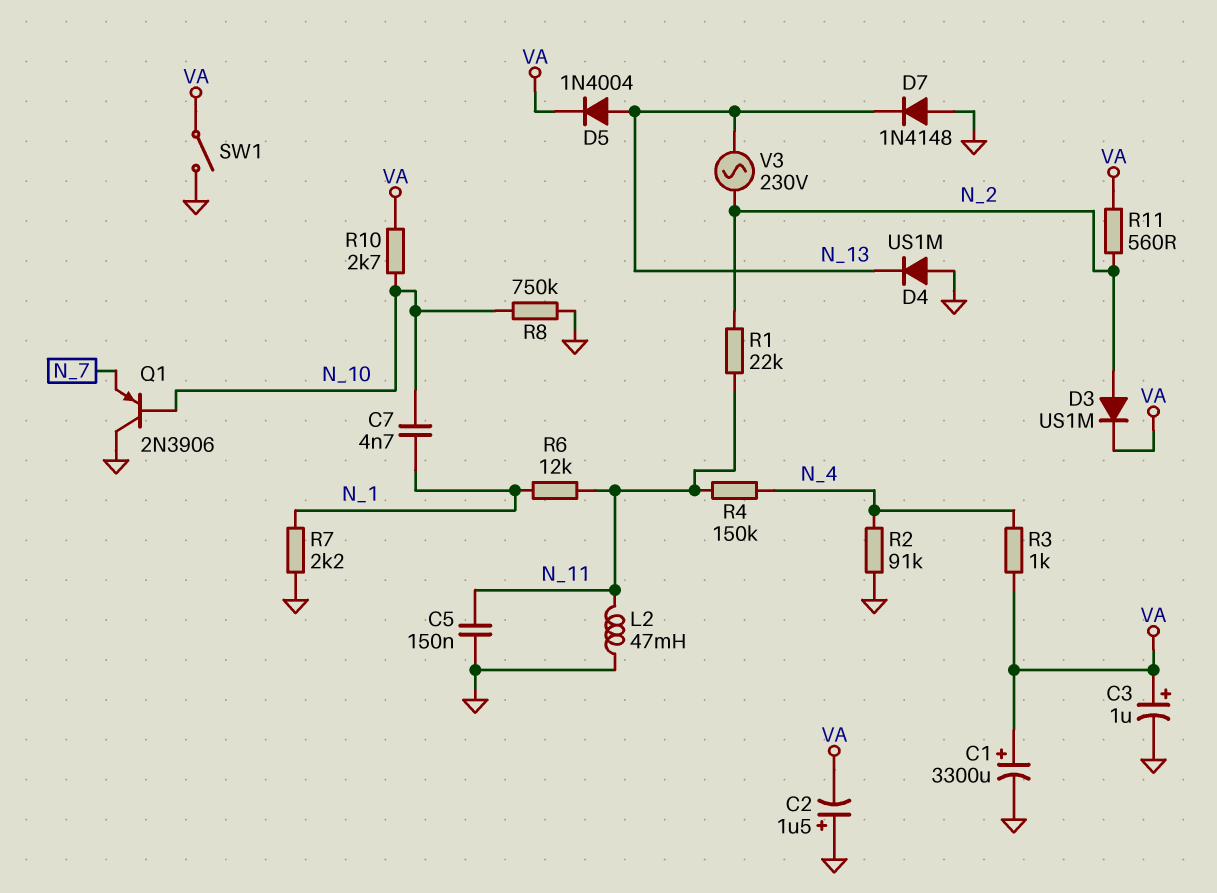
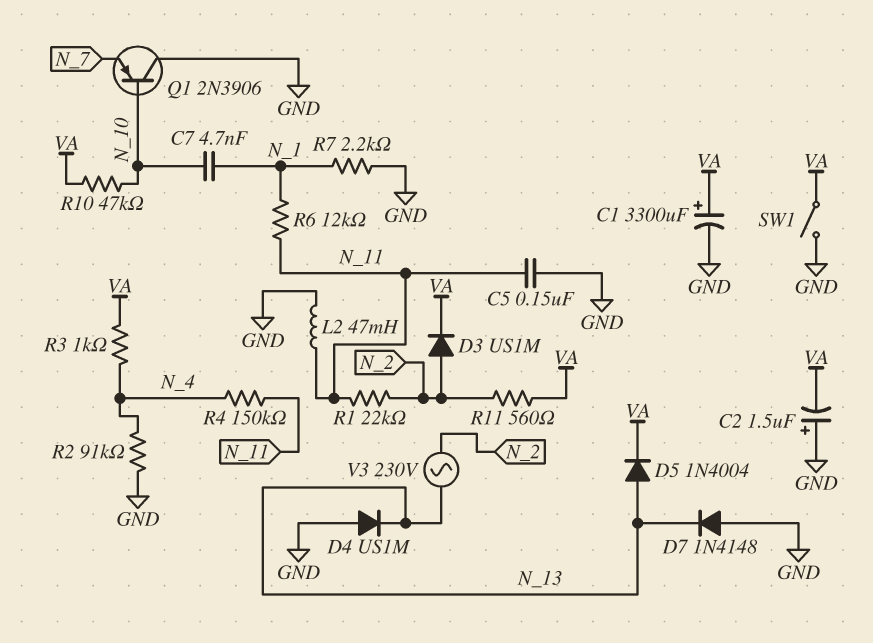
C3: 1uF (plus VA, minus GND) -> none
R8: 750k (GND, N_10) -> none
R10: 2.7k (N_10, VA) -> 47k (N_10, VA)

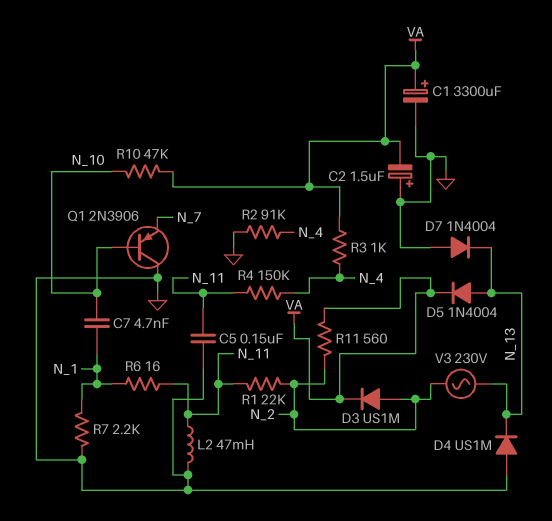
D7: diode 1N4148 (A GND, K N_13) -> diode 1N4004 (A GND, K N_13)
R6: 12k (N_1, N_11) -> 16 (N_1, N_11)
SW1: switch (GND, VA) -> none

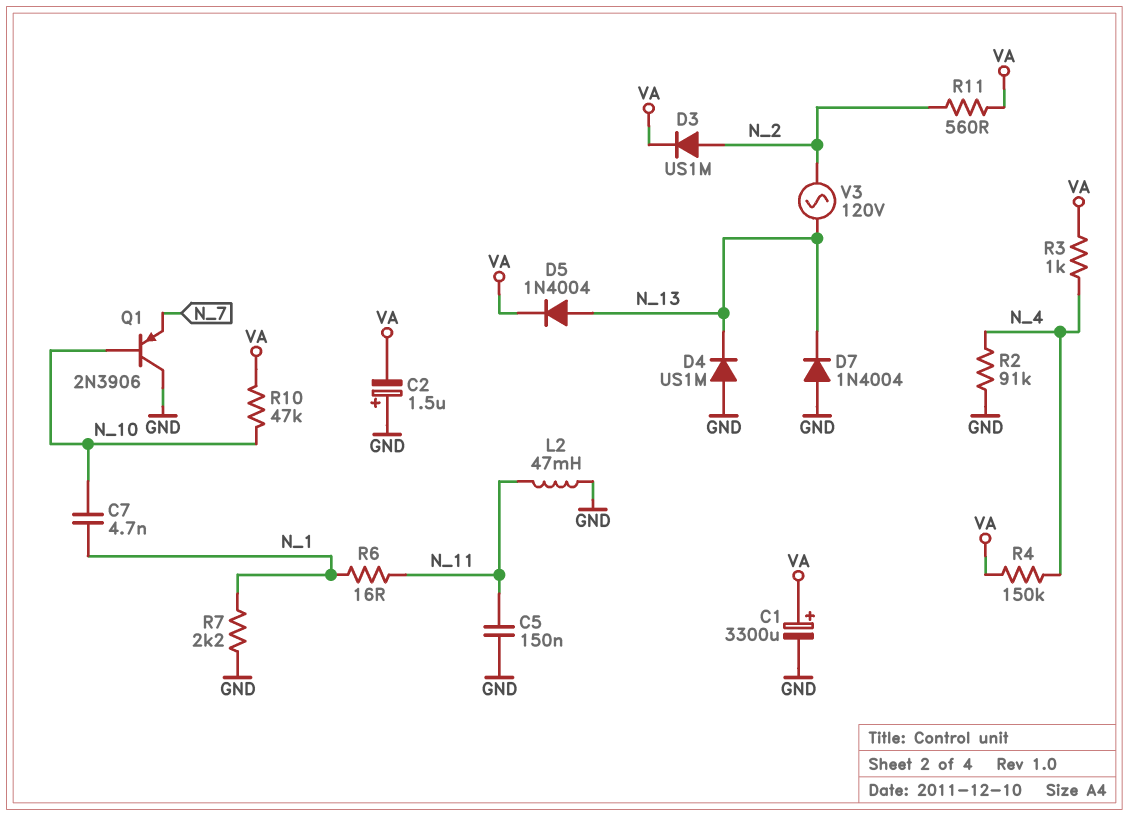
R1: 22k (N_2, N_11) -> none
R4: 150k (N_4, N_11) -> 150k (N_4, VA)
V3: AC 230V (N_2, N_13) -> AC 120V (N_2, N_13)

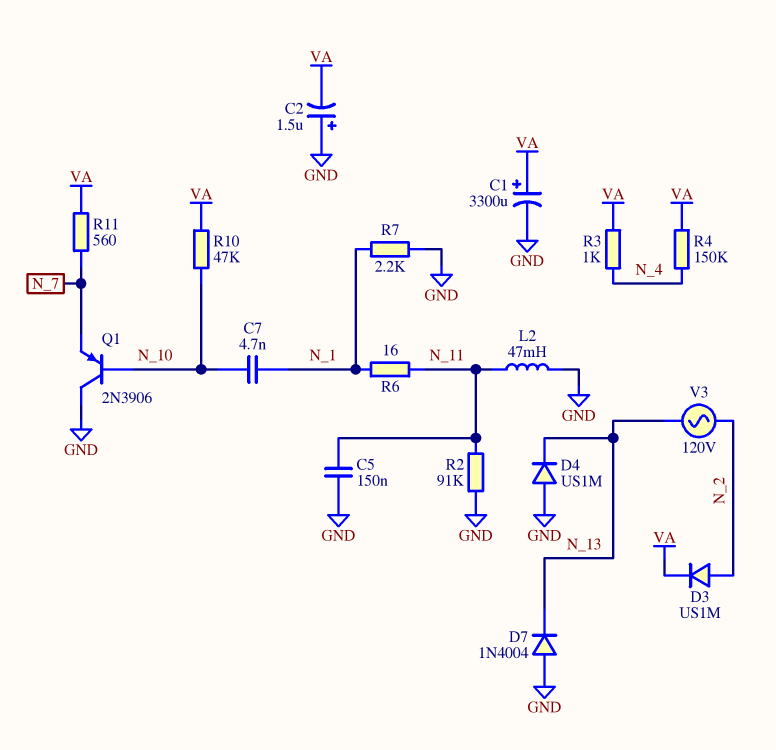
D5: diode 1N4004 (A N_13, K VA) -> none
R2: 91k (GND, N_4) -> 91k (GND, N_11)
R11: 560 (N_2, VA) -> 560 (N_7, VA)

